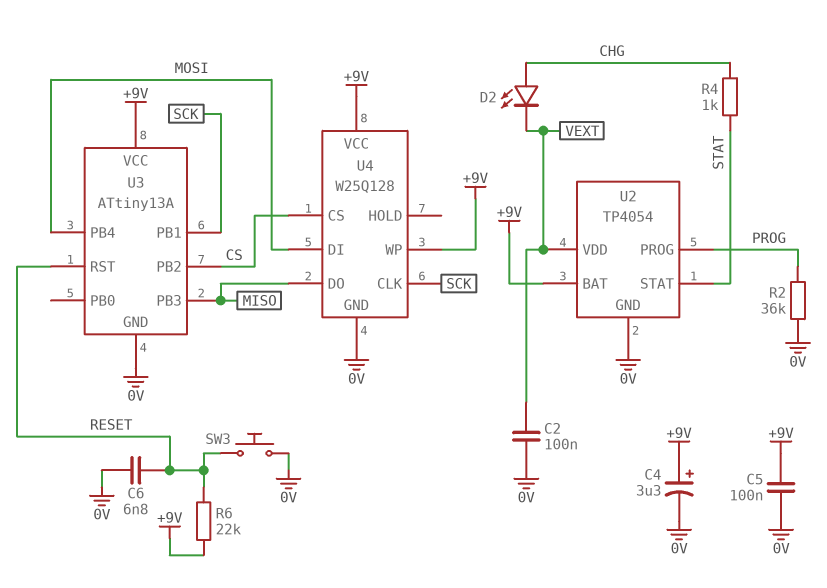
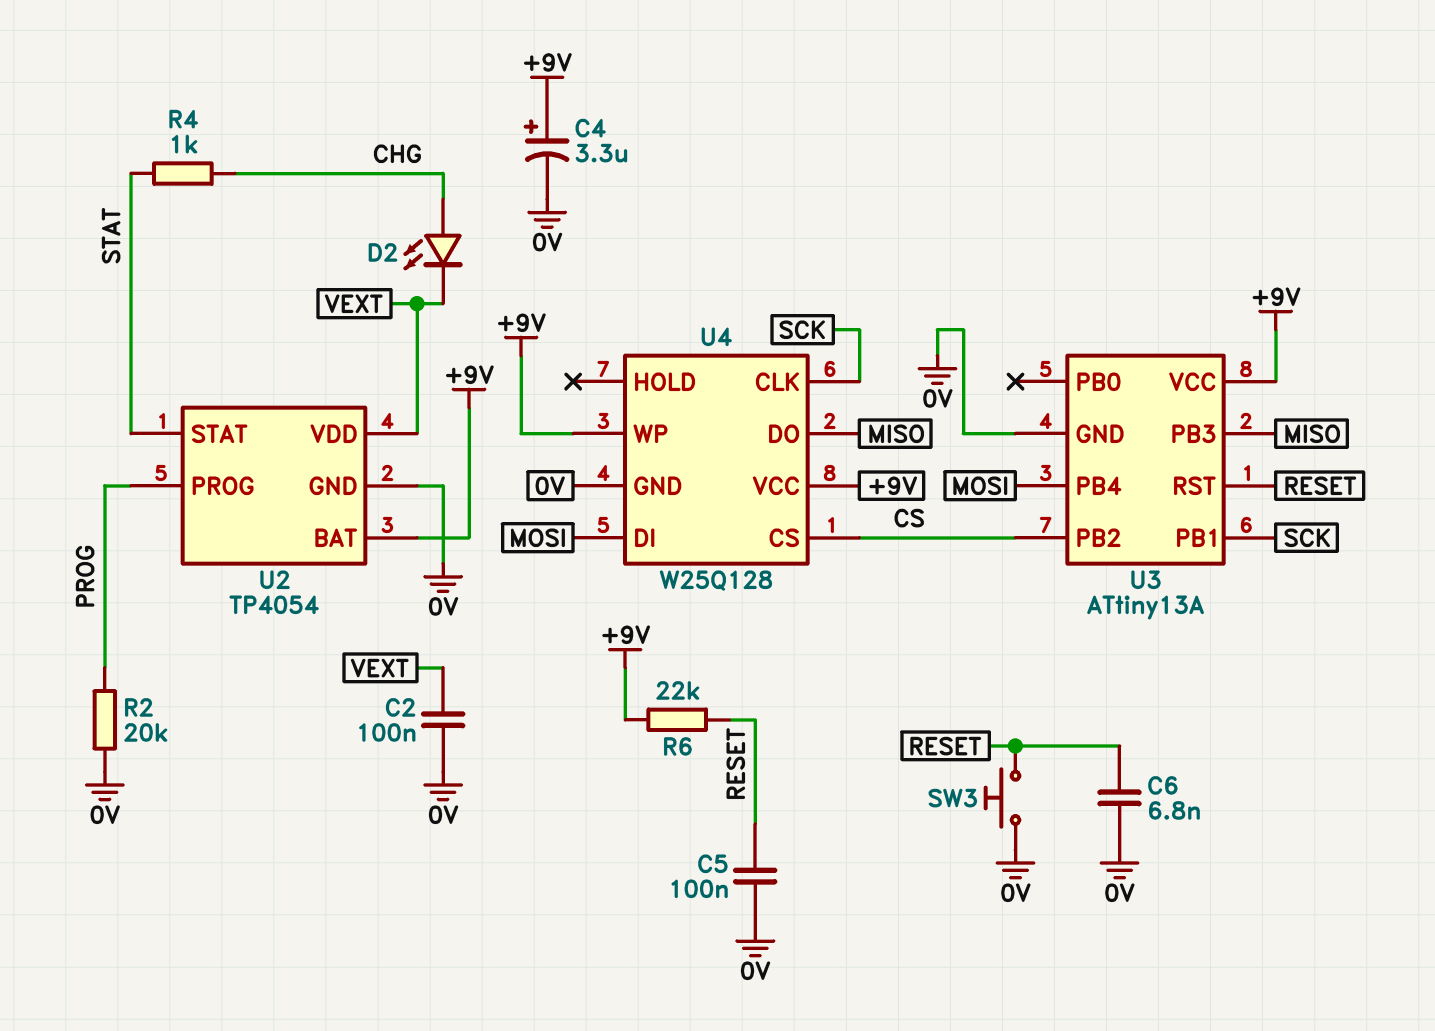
C5: 100nF (+9V, 0V) -> 100nF (0V, RESET)
R2: 36k (0V, PROG) -> 20k (0V, PROG)

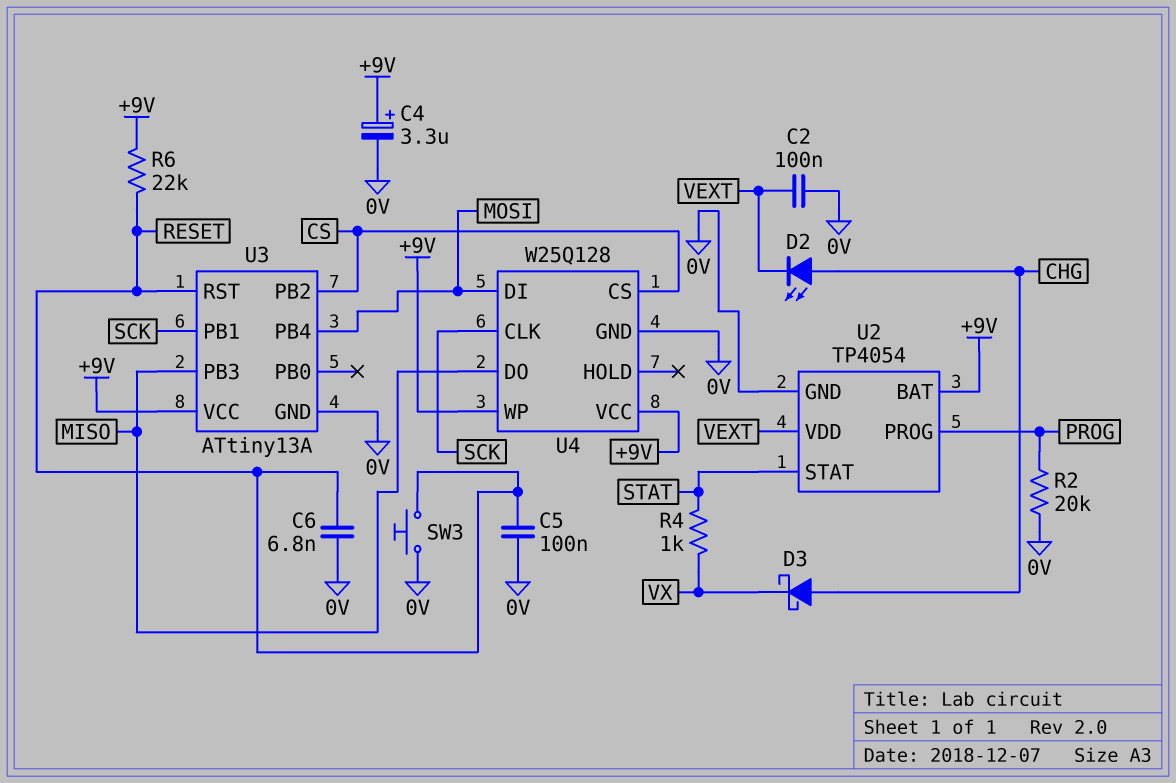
D3: none -> schottky (A CHG, K VX)
R4: 1k (CHG, STAT) -> 1k (STAT, VX)

